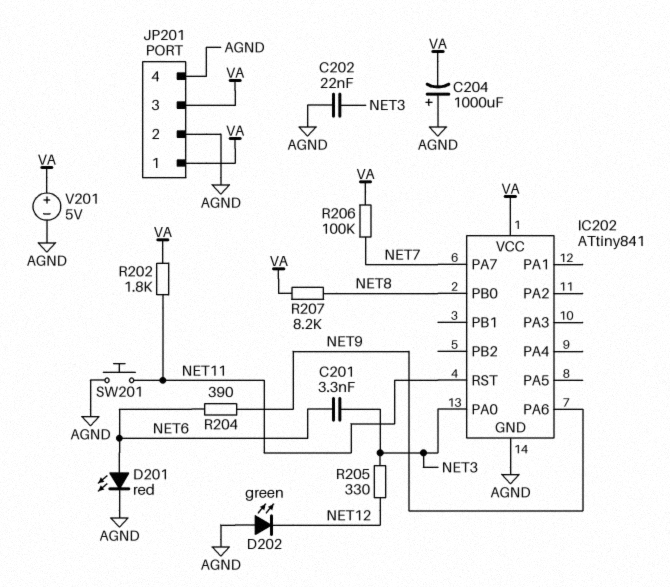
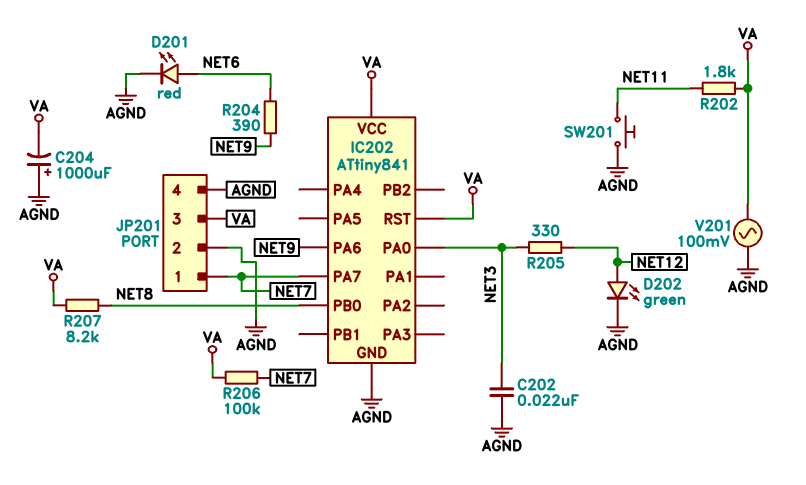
C201: 3.3nF (NET3, NET6) -> none
D202: LED green (A AGND, K NET12) -> LED green (A NET12, K AGND)
IC202 pin RST: NET11 -> VA
JP201 pin 1: VA -> NET7
V201: 5V (plus VA, minus AGND) -> AC 100mV (AGND, VA)

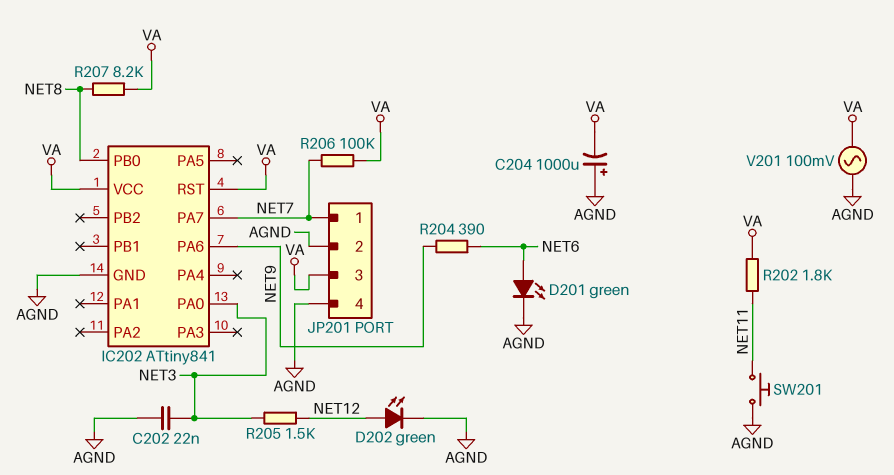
D201: LED red (A NET6, K AGND) -> LED green (A NET6, K AGND)
R205: 330 (NET3, NET12) -> 1.5k (NET3, NET12)

